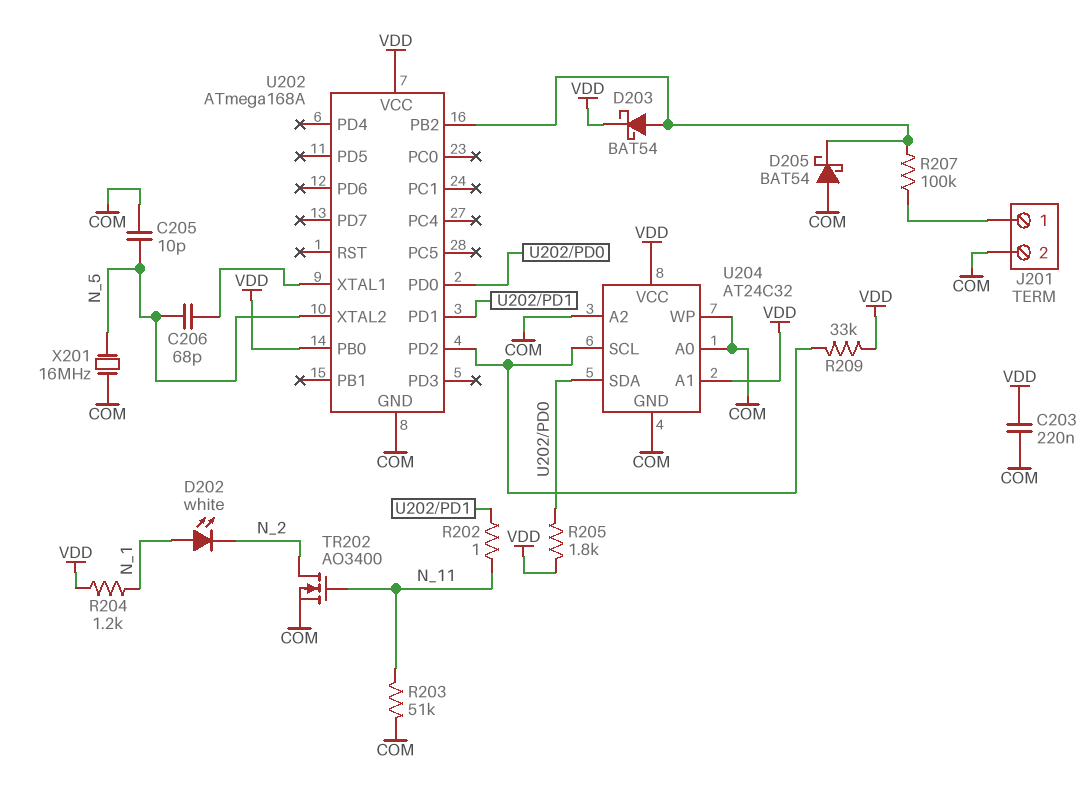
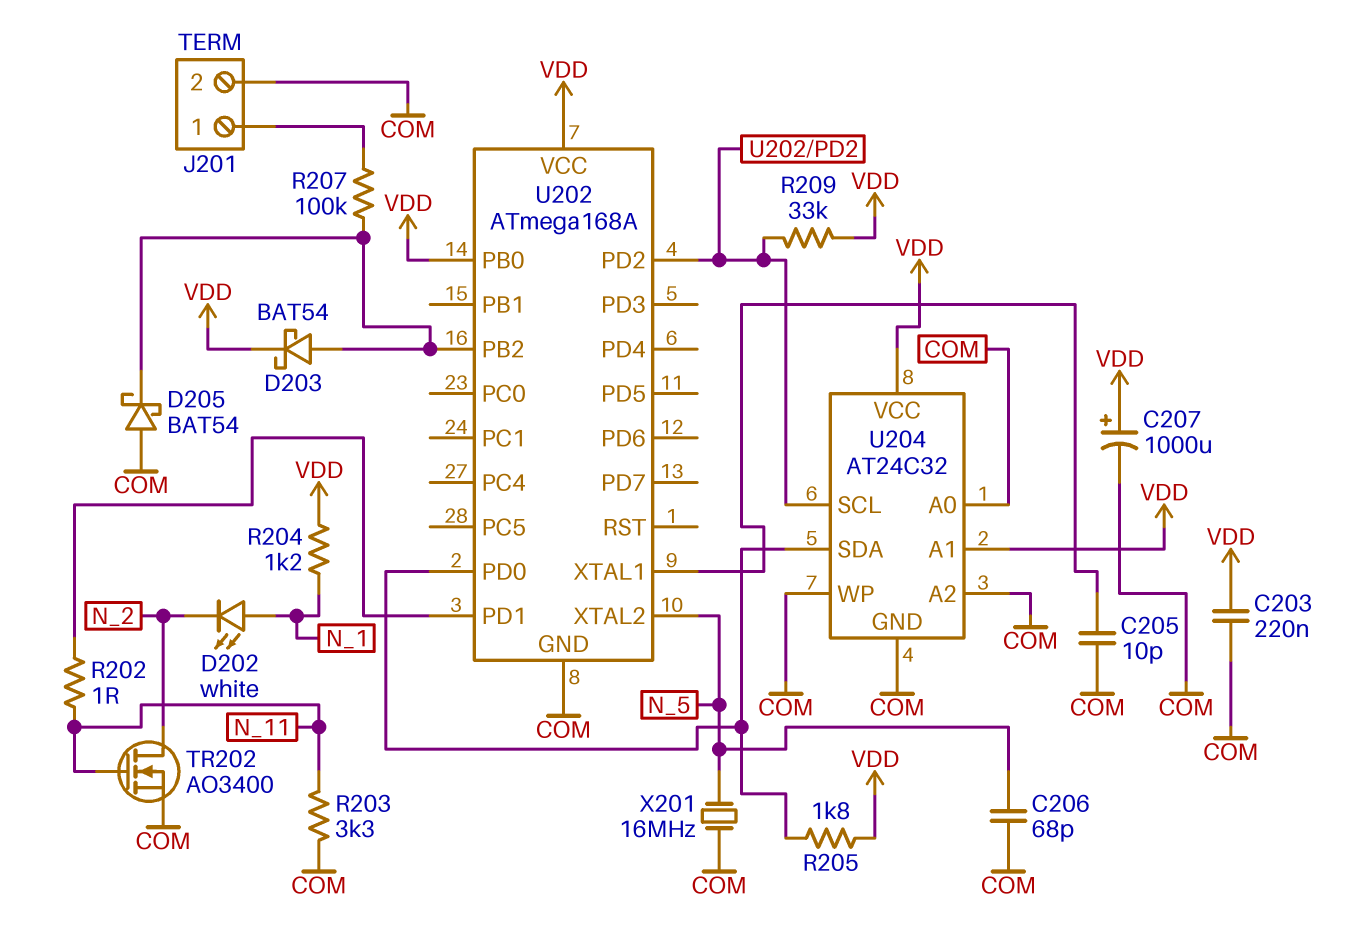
C205: 10pF (COM, N_5) -> 10pF (COM, U202/XTAL1)
C206: 68pF (N_5, U202/XTAL1) -> 68pF (COM, N_5)
C207: none -> 1000uF (plus VDD, minus COM)
R203: 51k (COM, N_11) -> 3.3k (COM, N_11)

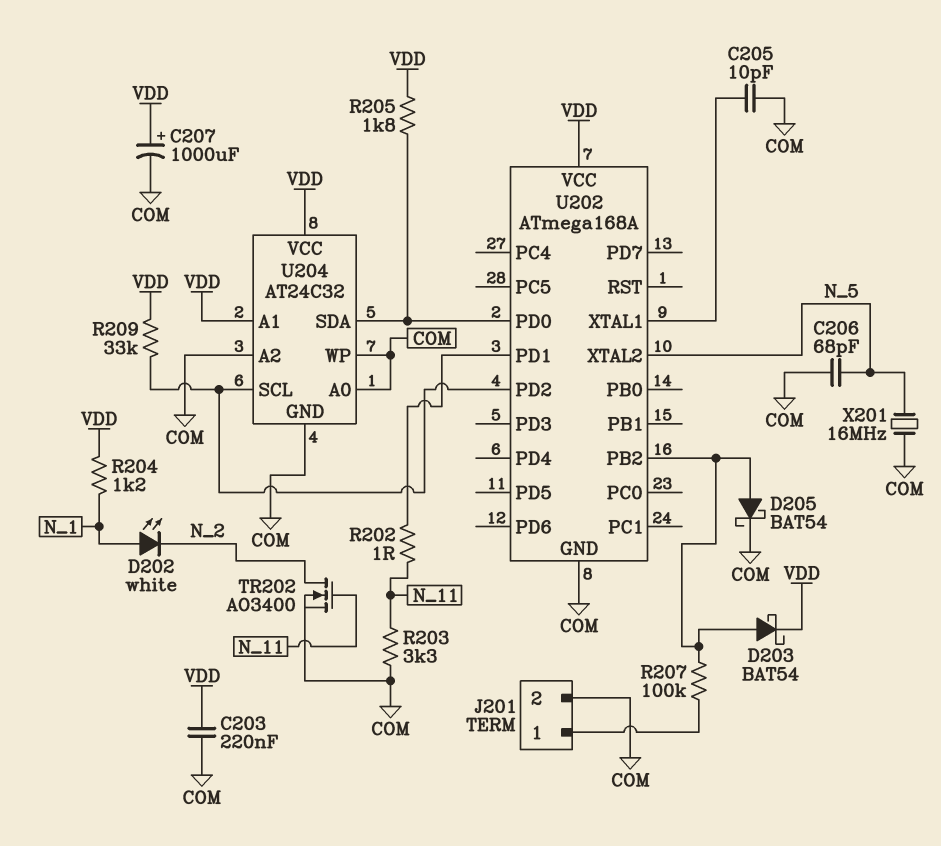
D205: schottky BAT54 (A COM, K U202/PB2) -> schottky BAT54 (A U202/PB2, K COM)
U202 pin PB0: VDD -> none

